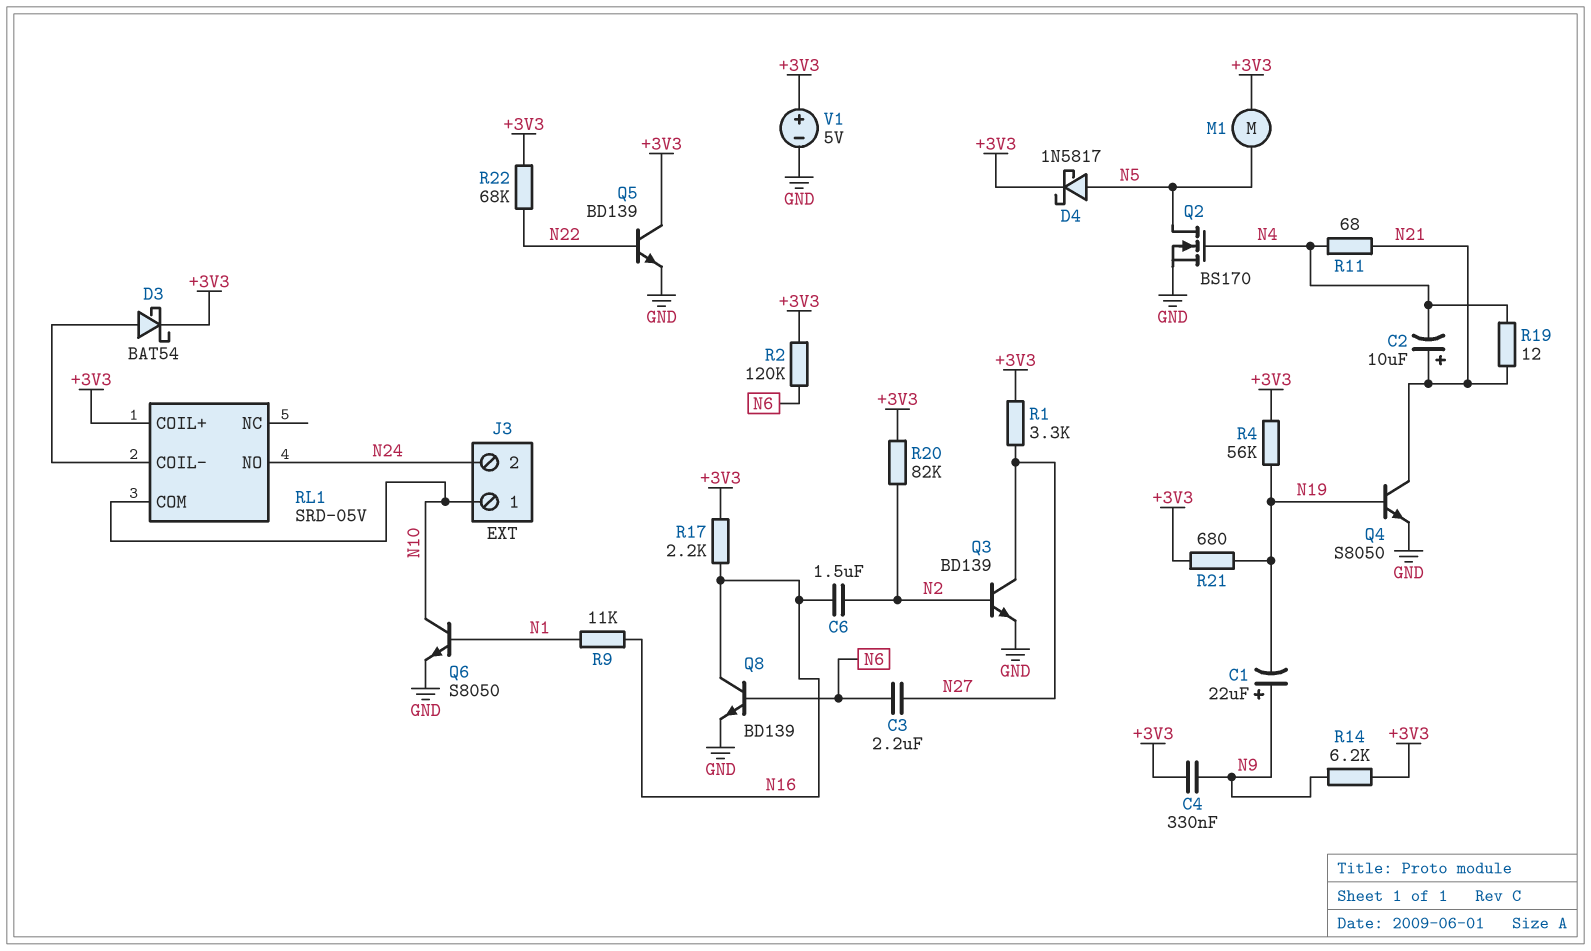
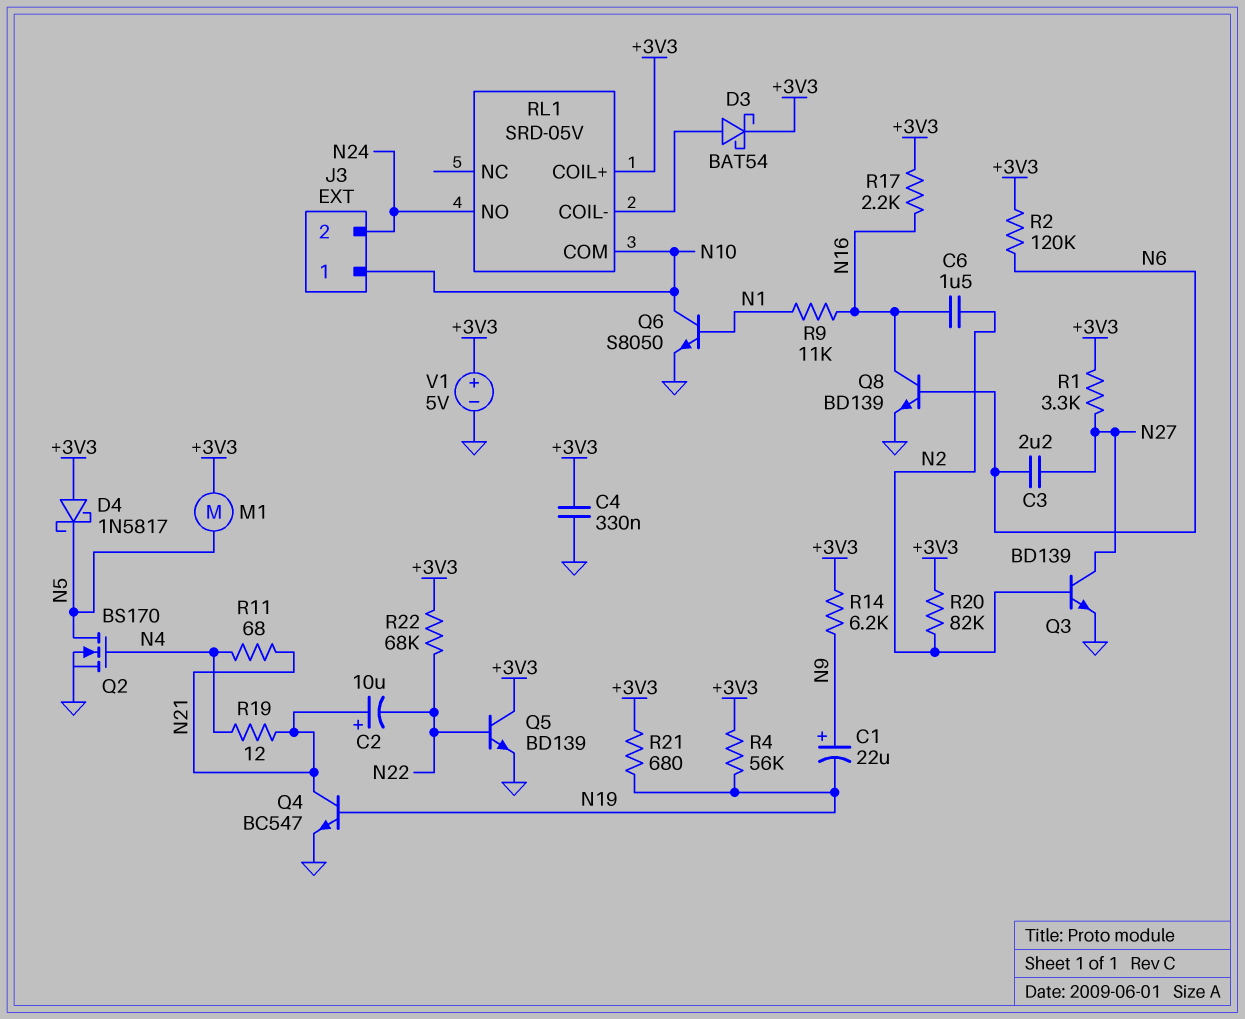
C2: 10uF (plus N21, minus N4) -> 10uF (plus N21, minus N22)
C4: 330nF (+3V3, N9) -> 330nF (+3V3, GND)
D4: schottky 1N5817 (A N5, K +3V3) -> schottky 1N5817 (A +3V3, K N5)
Q4: NPN S8050 (B N19, C N21, E GND) -> NPN BC547 (B N19, C N21, E GND)

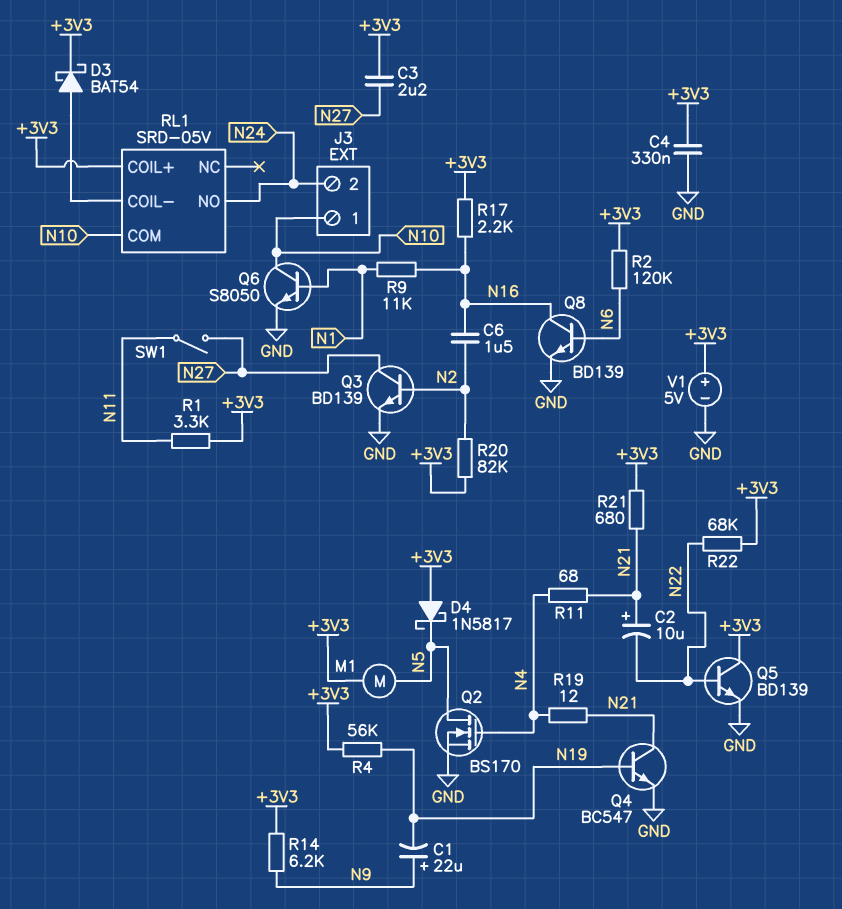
C3: 2.2uF (N6, N27) -> 2.2uF (+3V3, N27)
R1: 3.3k (+3V3, N27) -> 3.3k (+3V3, N11)
R21: 680 (+3V3, N19) -> 680 (+3V3, N21)
SW1: none -> switch (N11, N27)

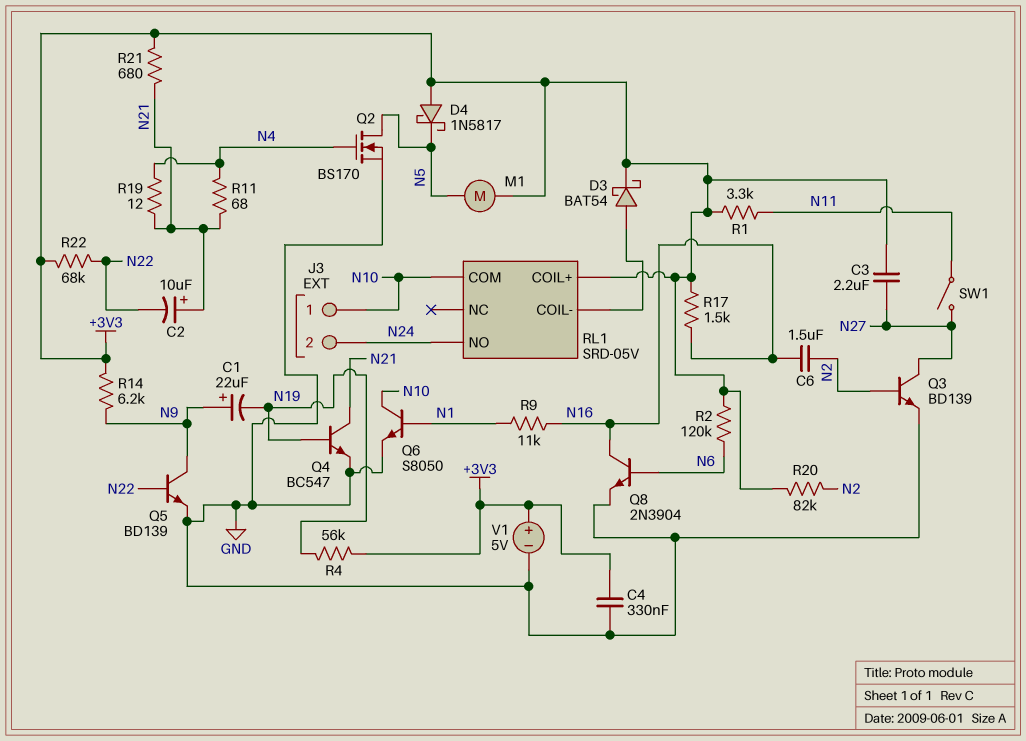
Q5: NPN BD139 (B N22, C +3V3, E GND) -> NPN BD139 (B N22, C N9, E GND)
Q8: NPN BD139 (B N6, C N16, E GND) -> NPN 2N3904 (B N6, C N16, E GND)
R17: 2.2k (+3V3, N16) -> 1.5k (+3V3, N16)

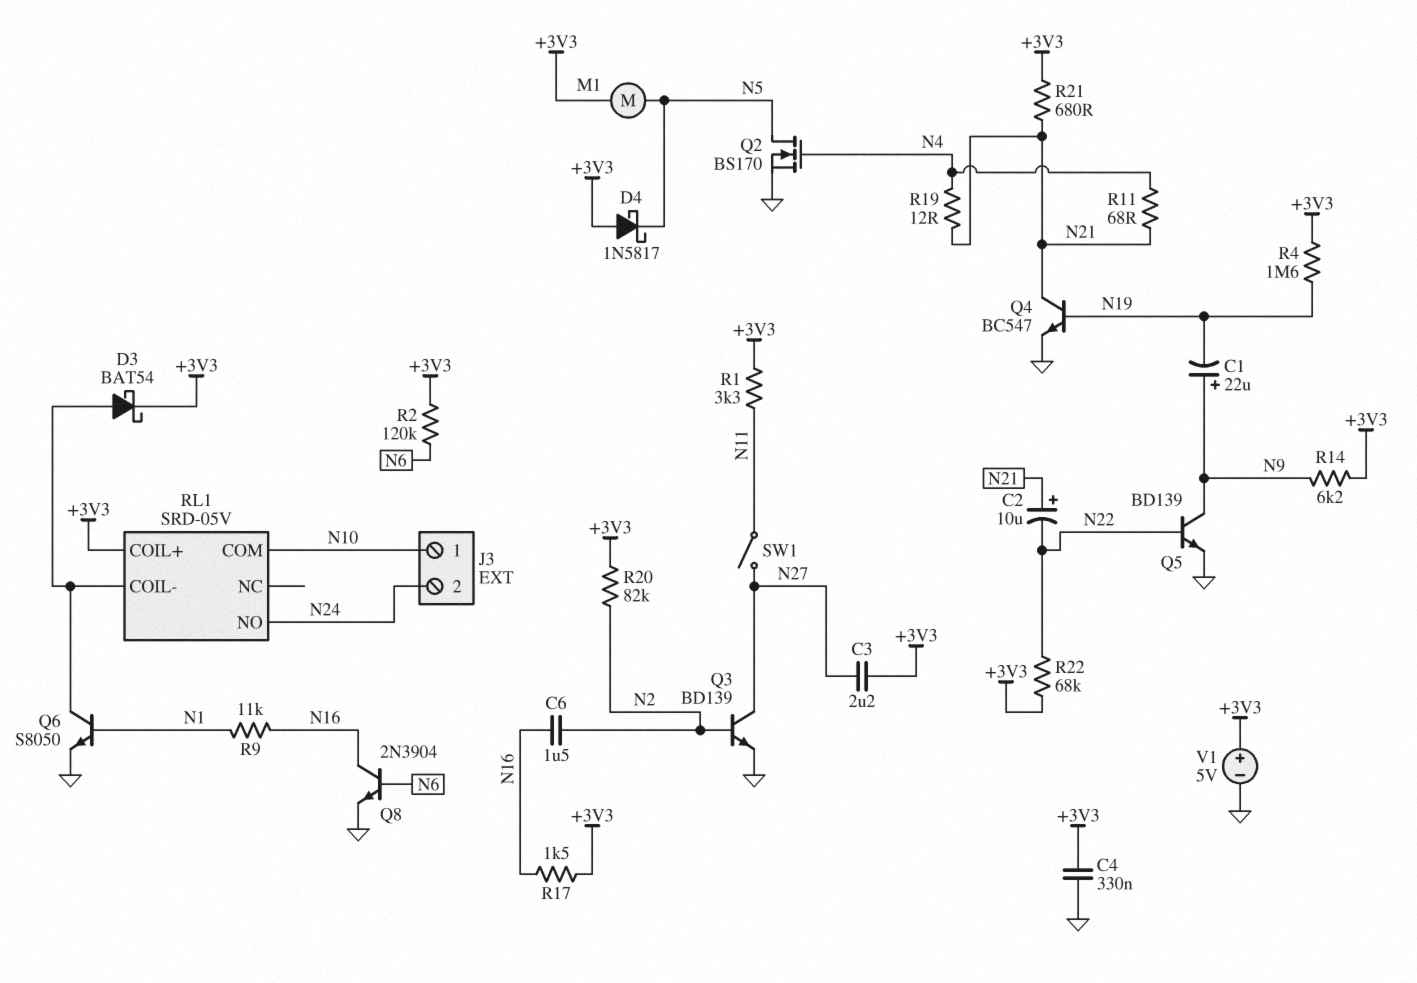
Q6: NPN S8050 (B N1, C N10, E GND) -> NPN S8050 (B N1, C RL1/COIL-, E GND)
R4: 56k (+3V3, N19) -> 1.6M (+3V3, N19)

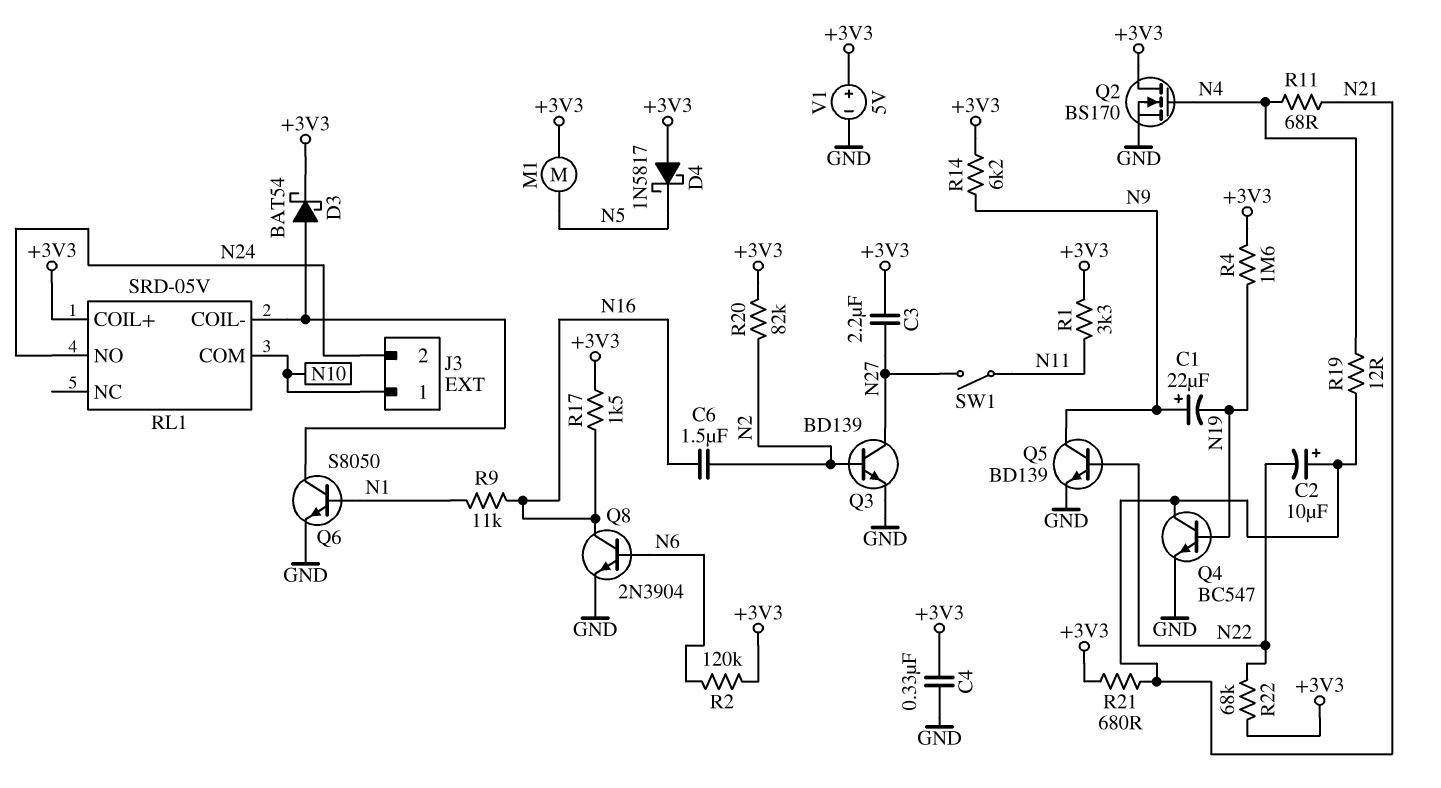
Q2: NMOS BS170 (G N4, D N5, S GND) -> NMOS BS170 (G N4, D +3V3, S GND)

